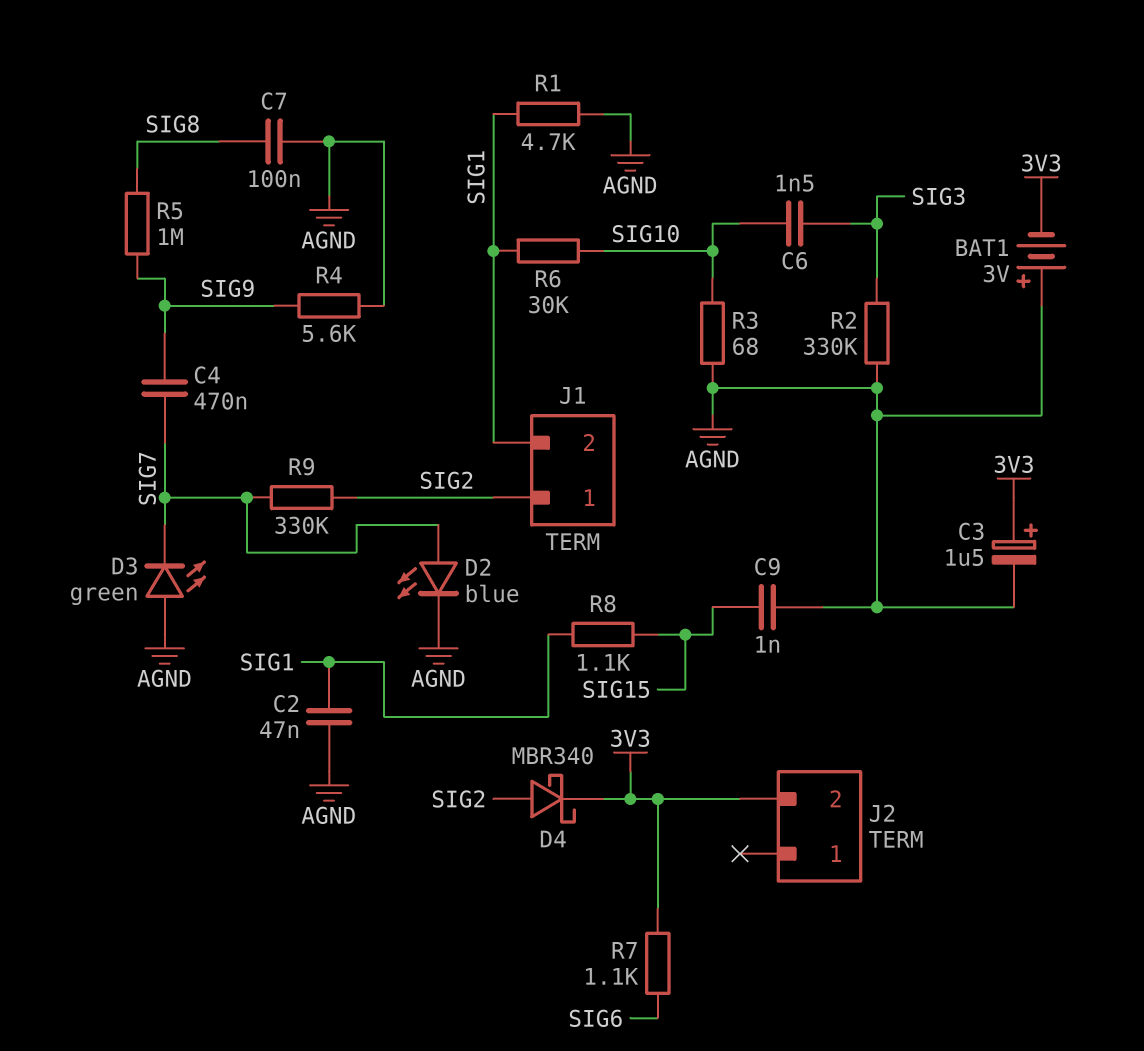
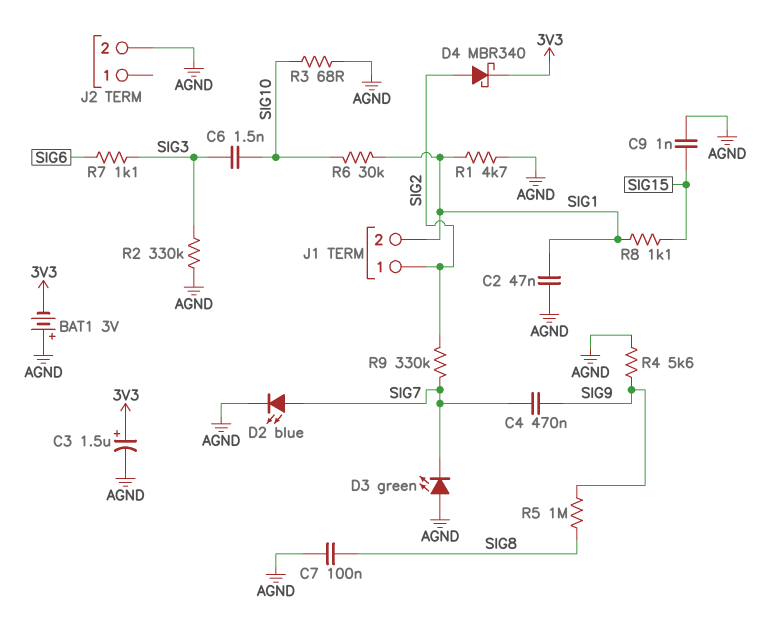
J2 pin 2: 3V3 -> AGND
R7: 1.1k (3V3, SIG6) -> 1.1k (SIG3, SIG6)

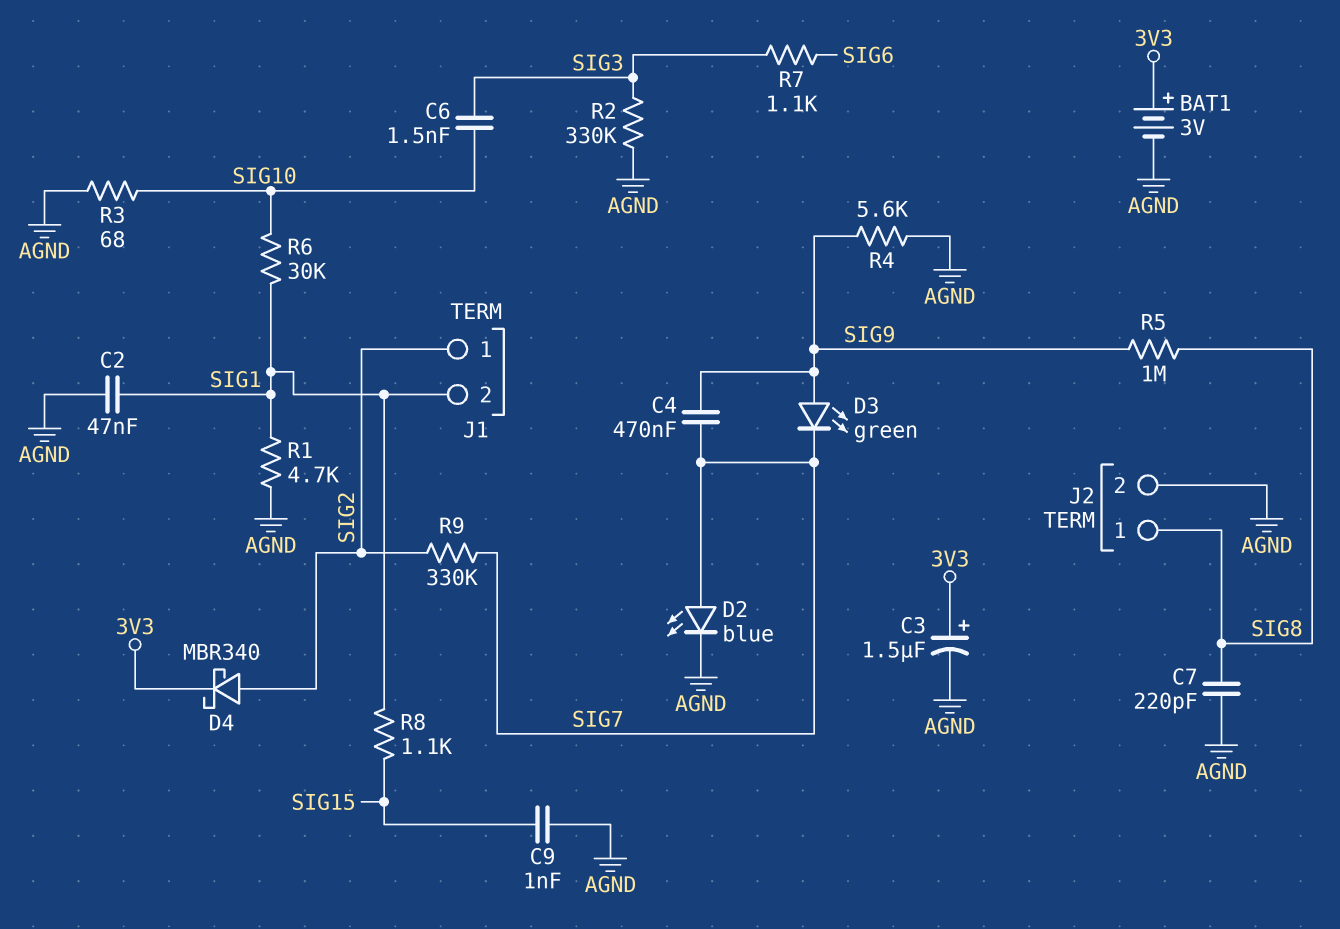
BAT1: 3V (plus AGND, minus 3V3) -> 3V (plus 3V3, minus AGND)
C7: 100nF (AGND, SIG8) -> 220pF (AGND, SIG8)
D3: LED green (A AGND, K SIG7) -> LED green (A SIG9, K SIG7)
J2 pin 1: none -> SIG8

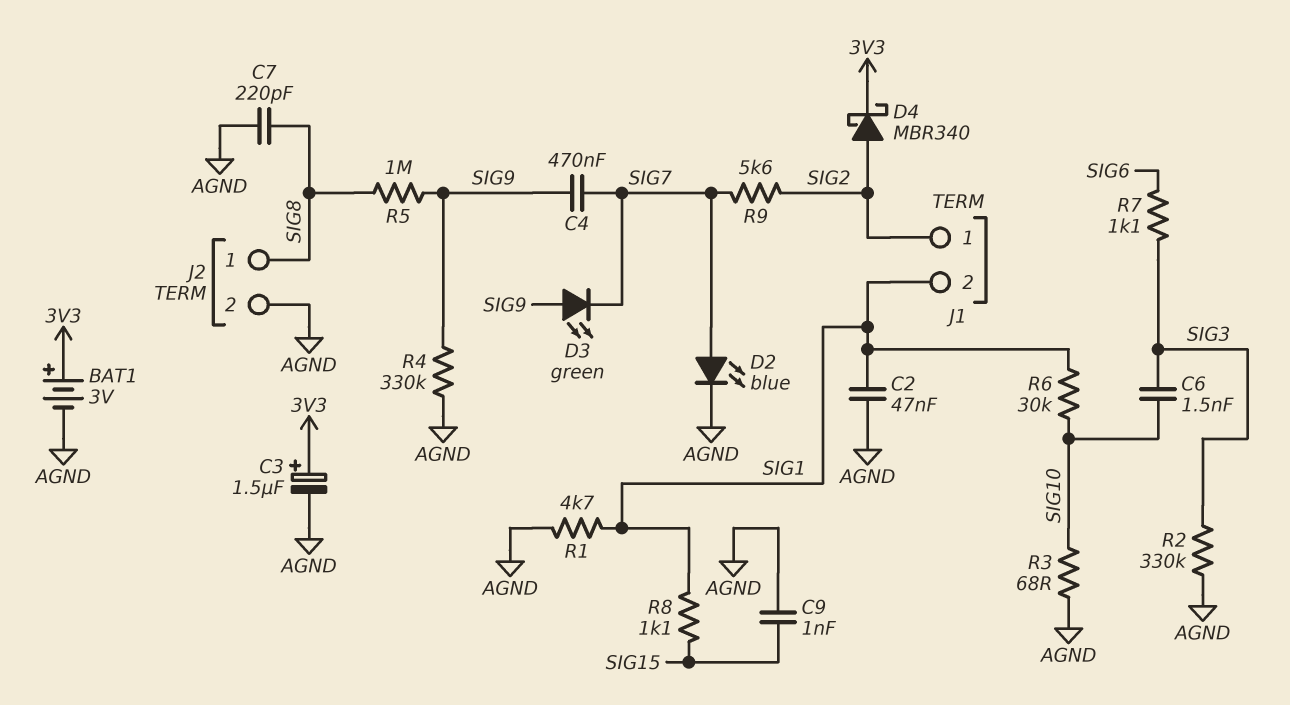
R4: 5.6k (AGND, SIG9) -> 330k (AGND, SIG9)
R9: 330k (SIG2, SIG7) -> 5.6k (SIG2, SIG7)

